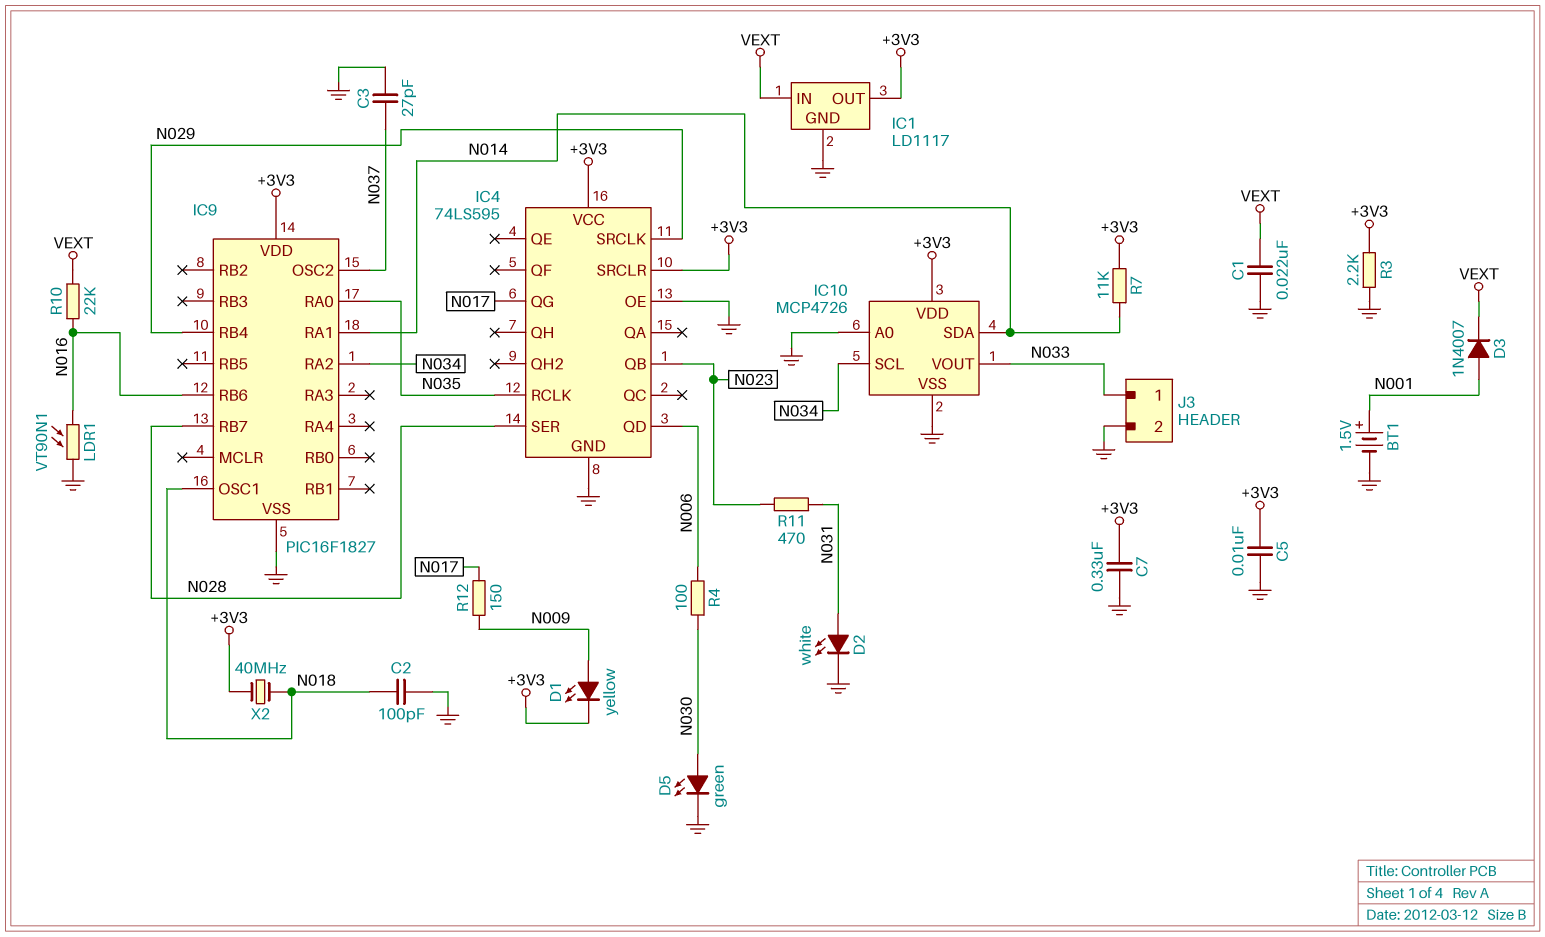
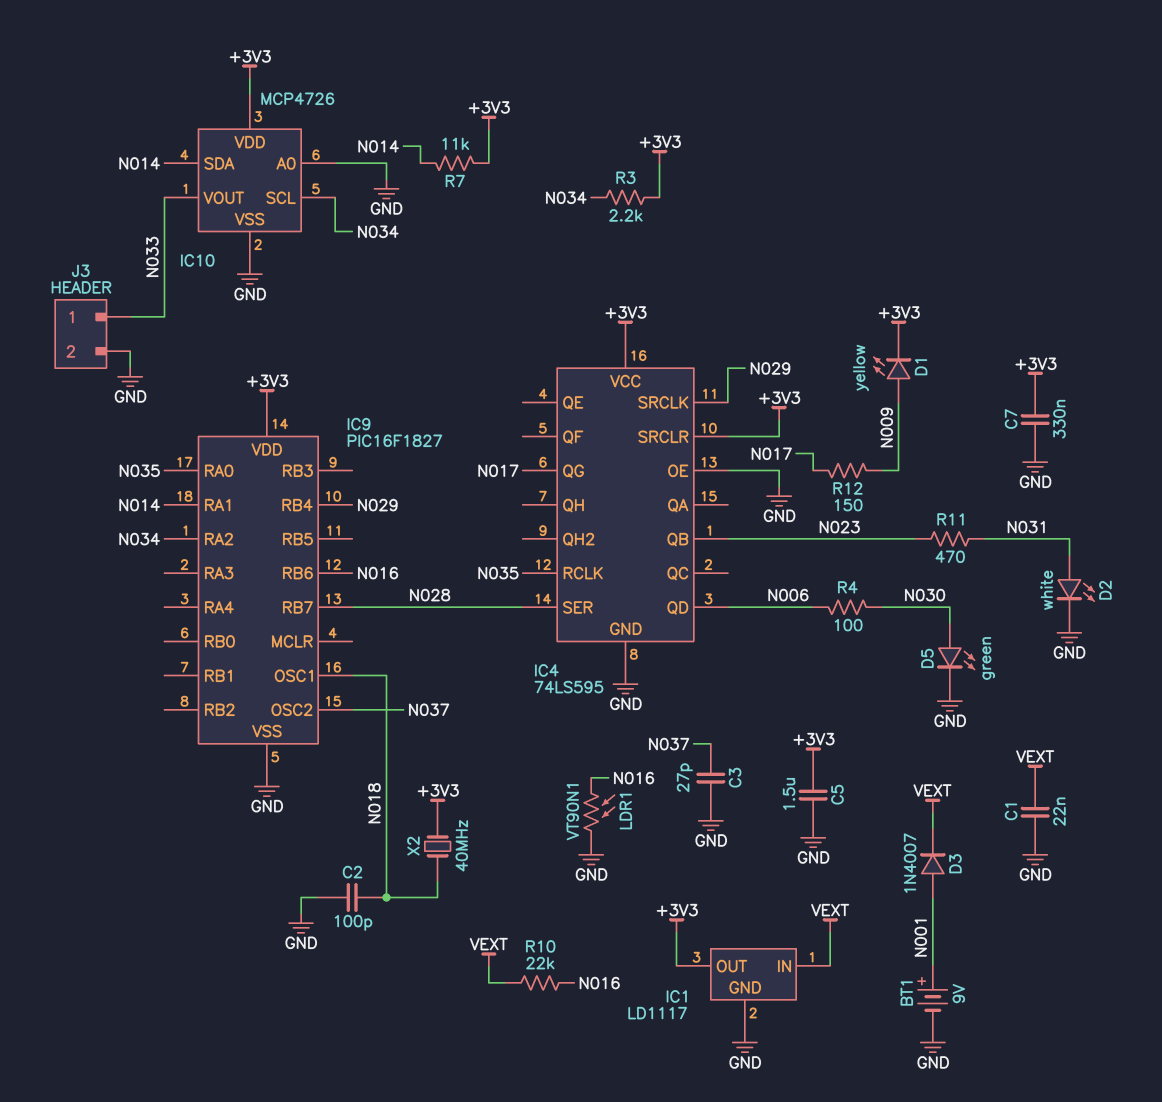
BT1: 1.5V (plus N001, minus GND) -> 9V (plus N001, minus GND)
C5: 10nF (+3V3, GND) -> 1.5uF (+3V3, GND)
R3: 2.2k (+3V3, GND) -> 2.2k (+3V3, N034)

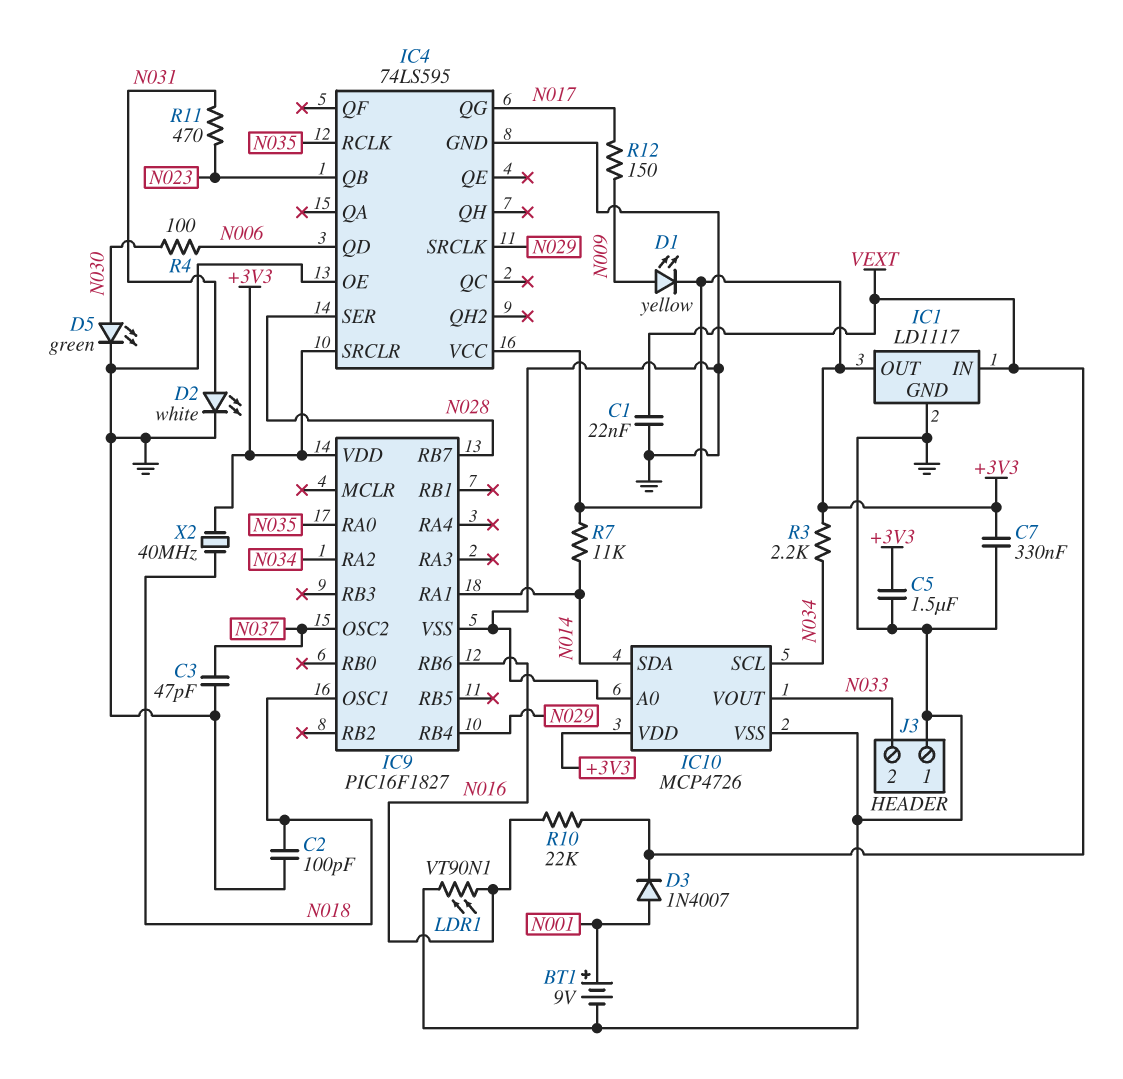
C3: 27pF (GND, N037) -> 47pF (GND, N037)
J3 pin 1: N033 -> GND
J3 pin 2: GND -> N033

